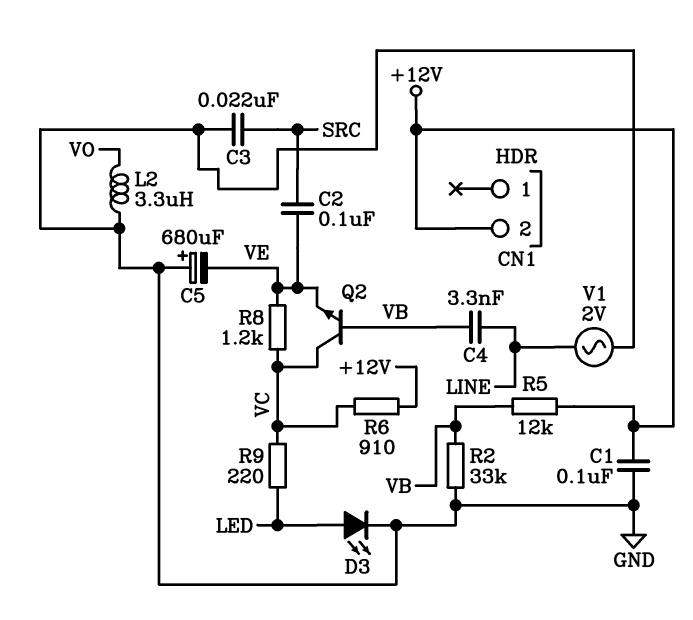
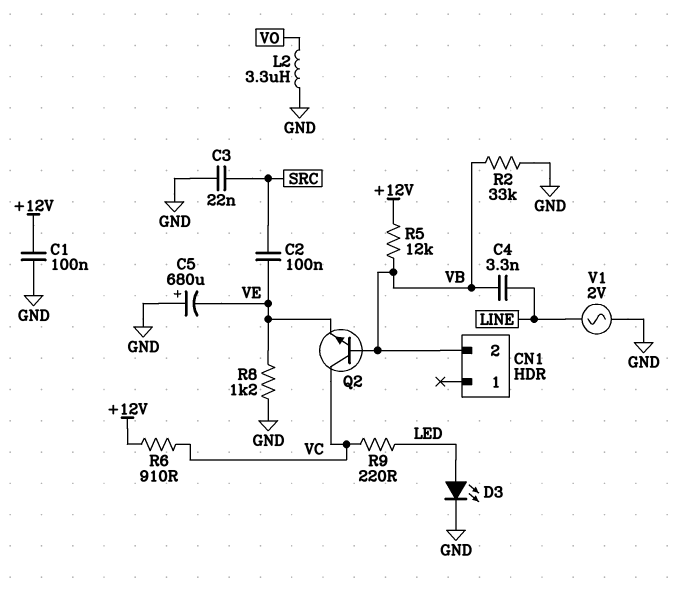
CN1 pin 2: +12V -> VB
R8: 1.2k (VC, VE) -> 1.2k (GND, VE)

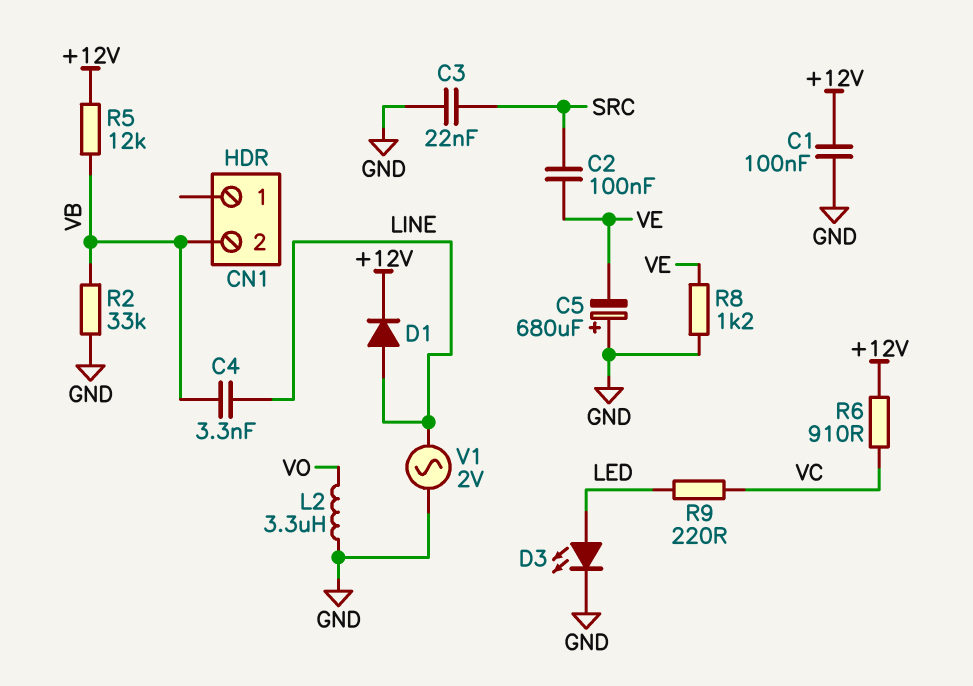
D1: none -> diode (A LINE, K +12V)
Q2: NPN (B VB, C VC, E VE) -> none

